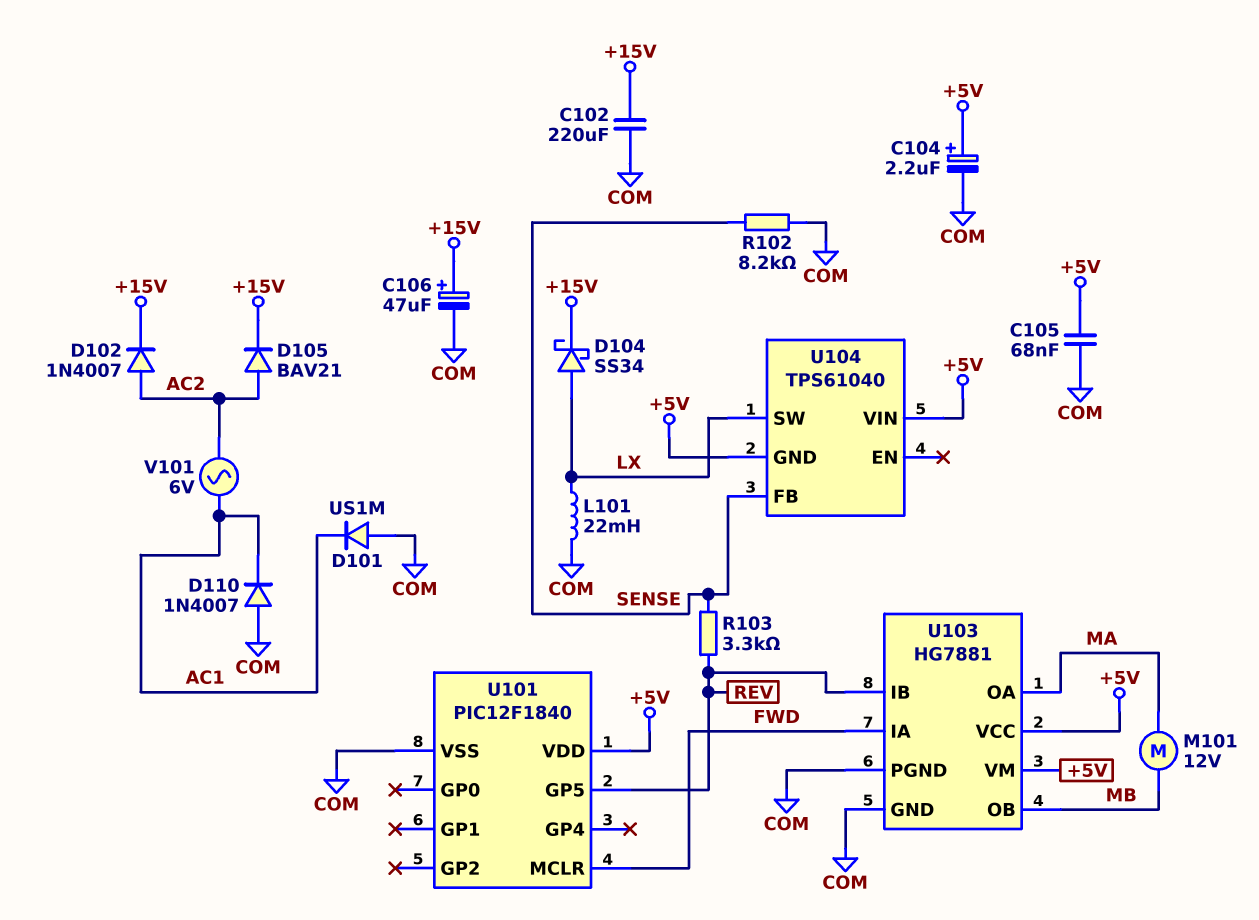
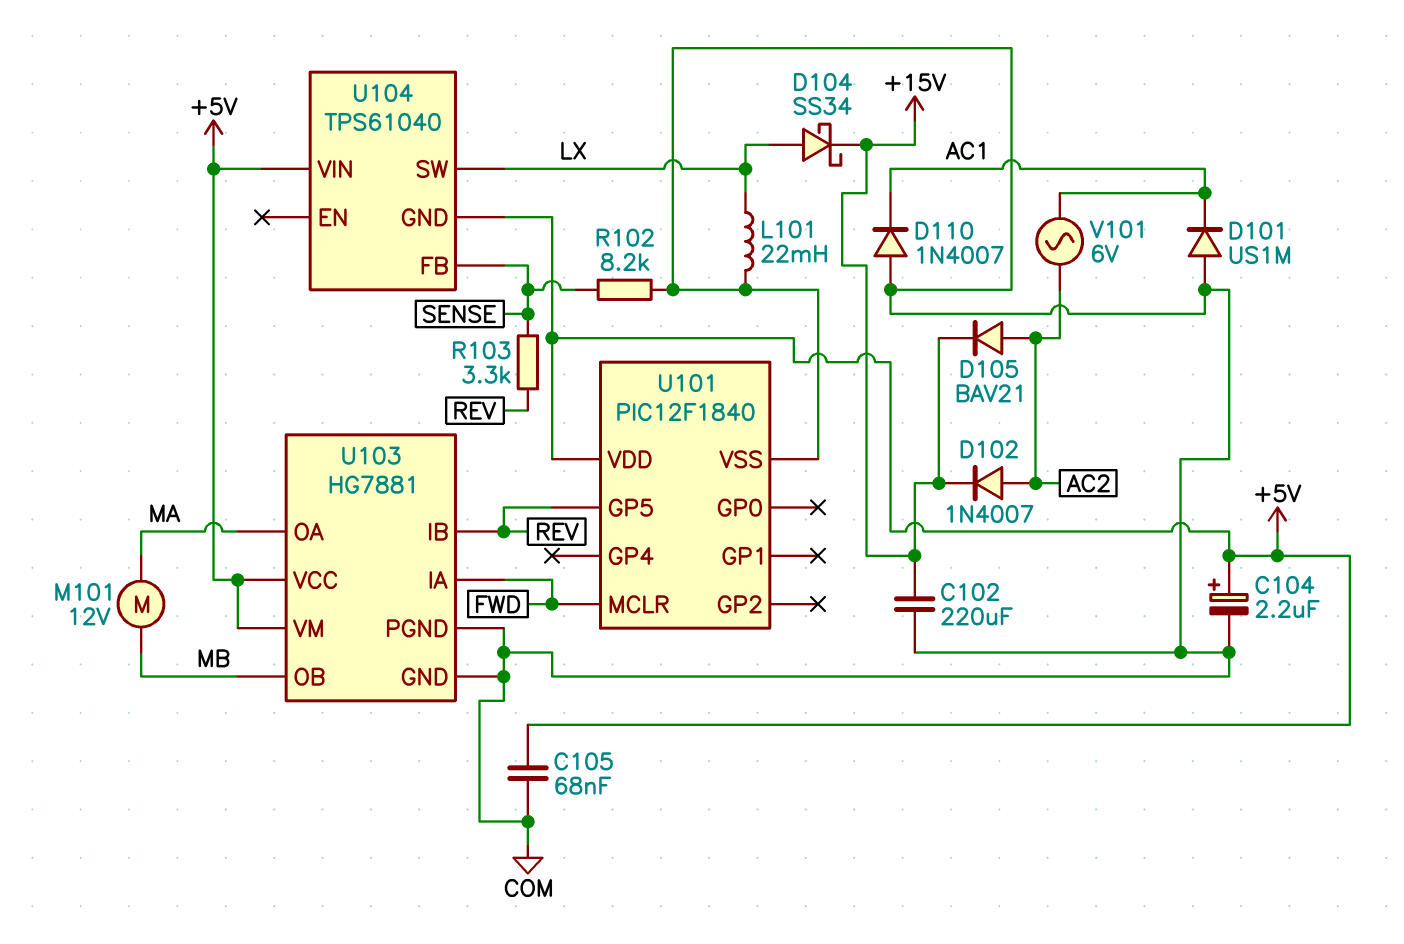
C106: 47uF (plus +15V, minus COM) -> none

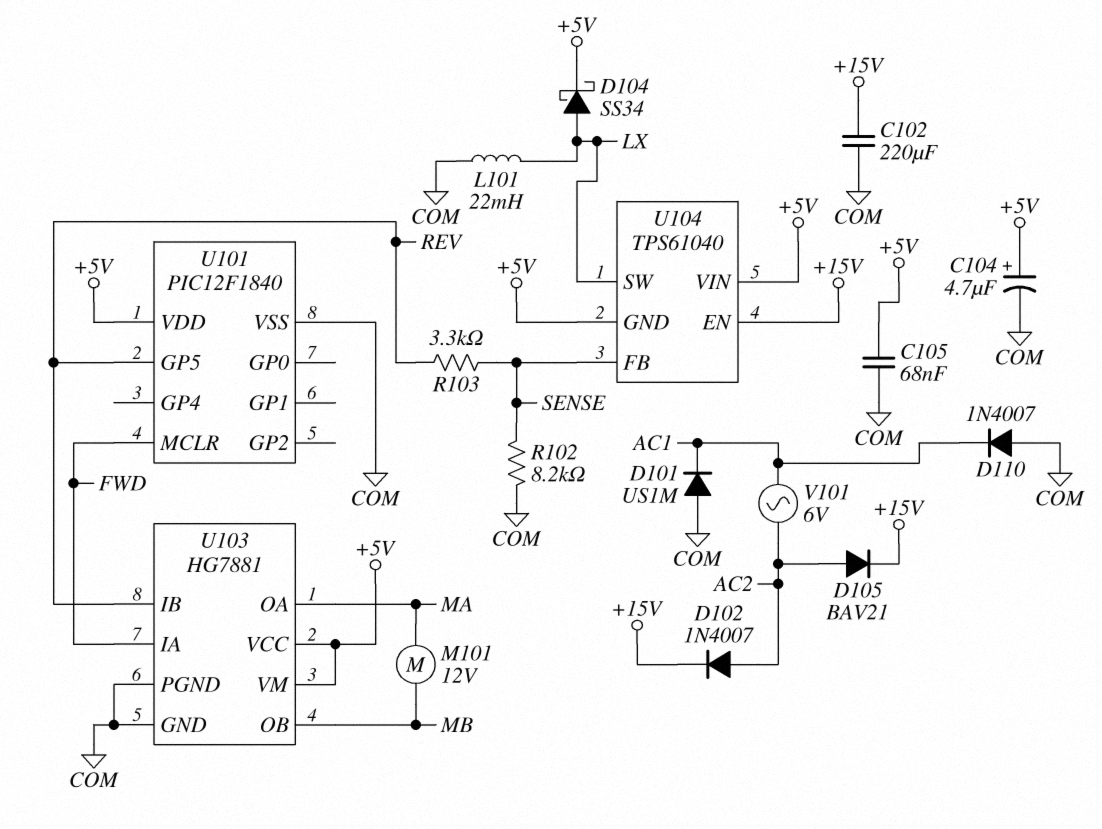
C104: 2.2uF (plus +5V, minus COM) -> 4.7uF (plus +5V, minus COM)
D104: schottky SS34 (A LX, K +15V) -> schottky SS34 (A LX, K +5V)
U104 pin EN: none -> +15V

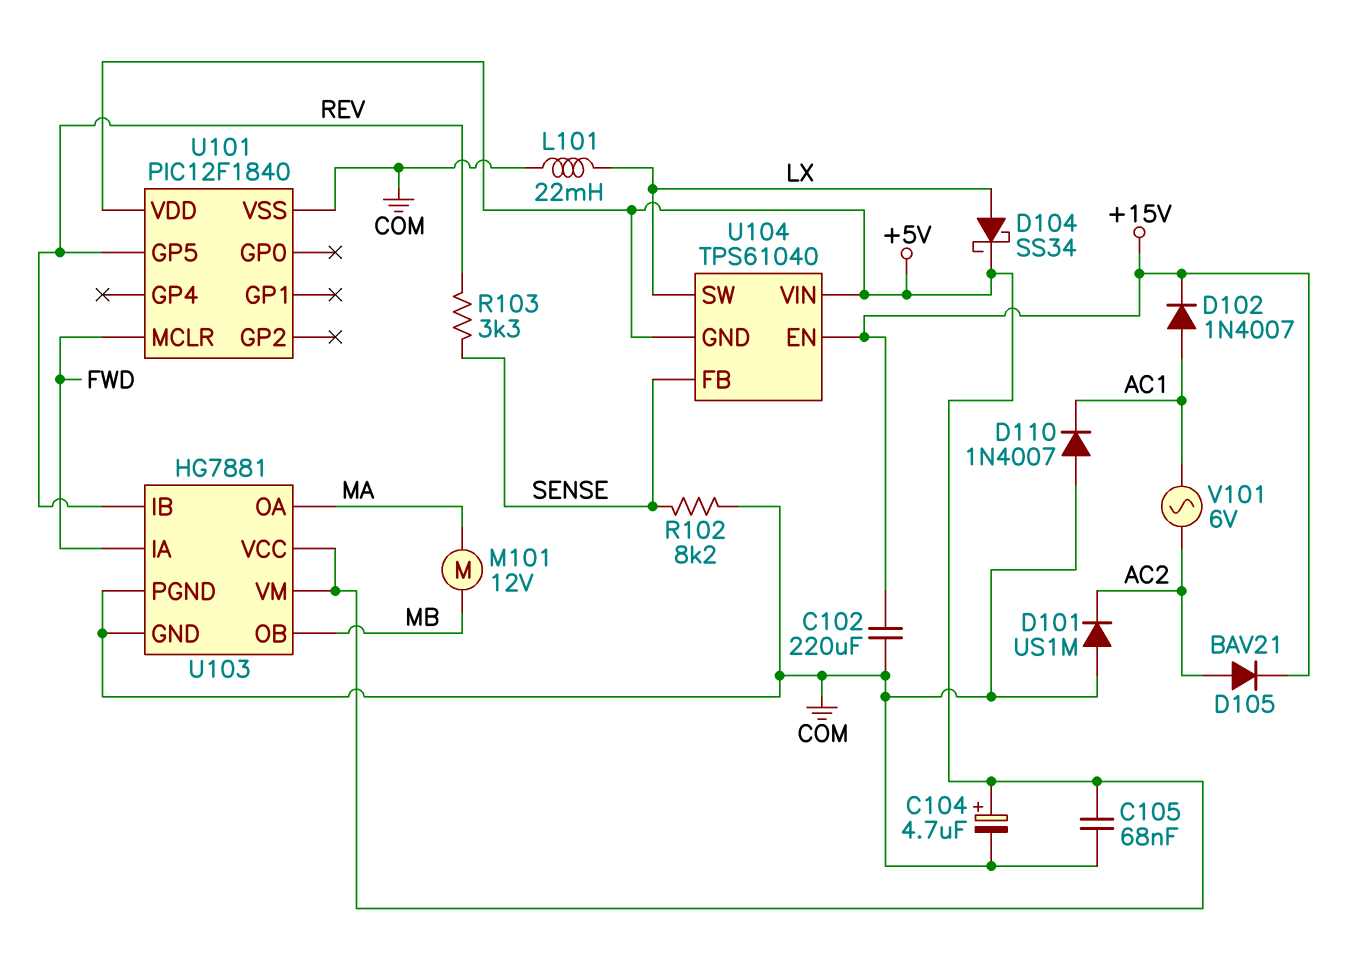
D101: diode US1M (A COM, K AC1) -> diode US1M (A COM, K AC2)
D102: diode 1N4007 (A AC2, K +15V) -> diode 1N4007 (A AC1, K +15V)

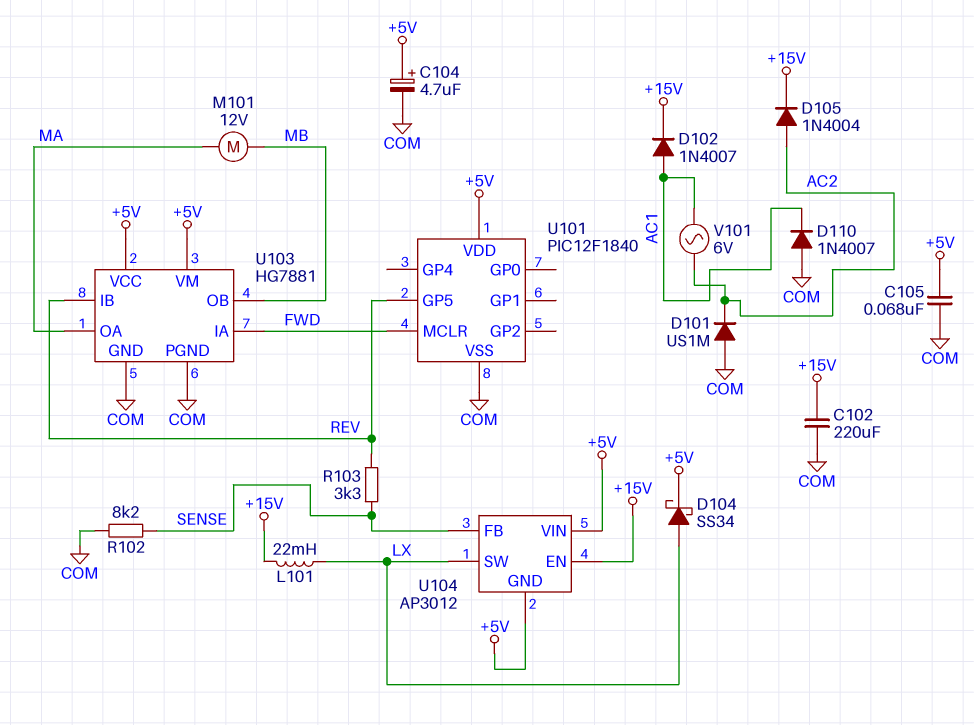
D105: diode BAV21 (A AC2, K +15V) -> diode 1N4004 (A AC2, K +15V)
L101: 22mH (COM, LX) -> 22mH (+15V, LX)
U104: TPS61040 -> AP3012

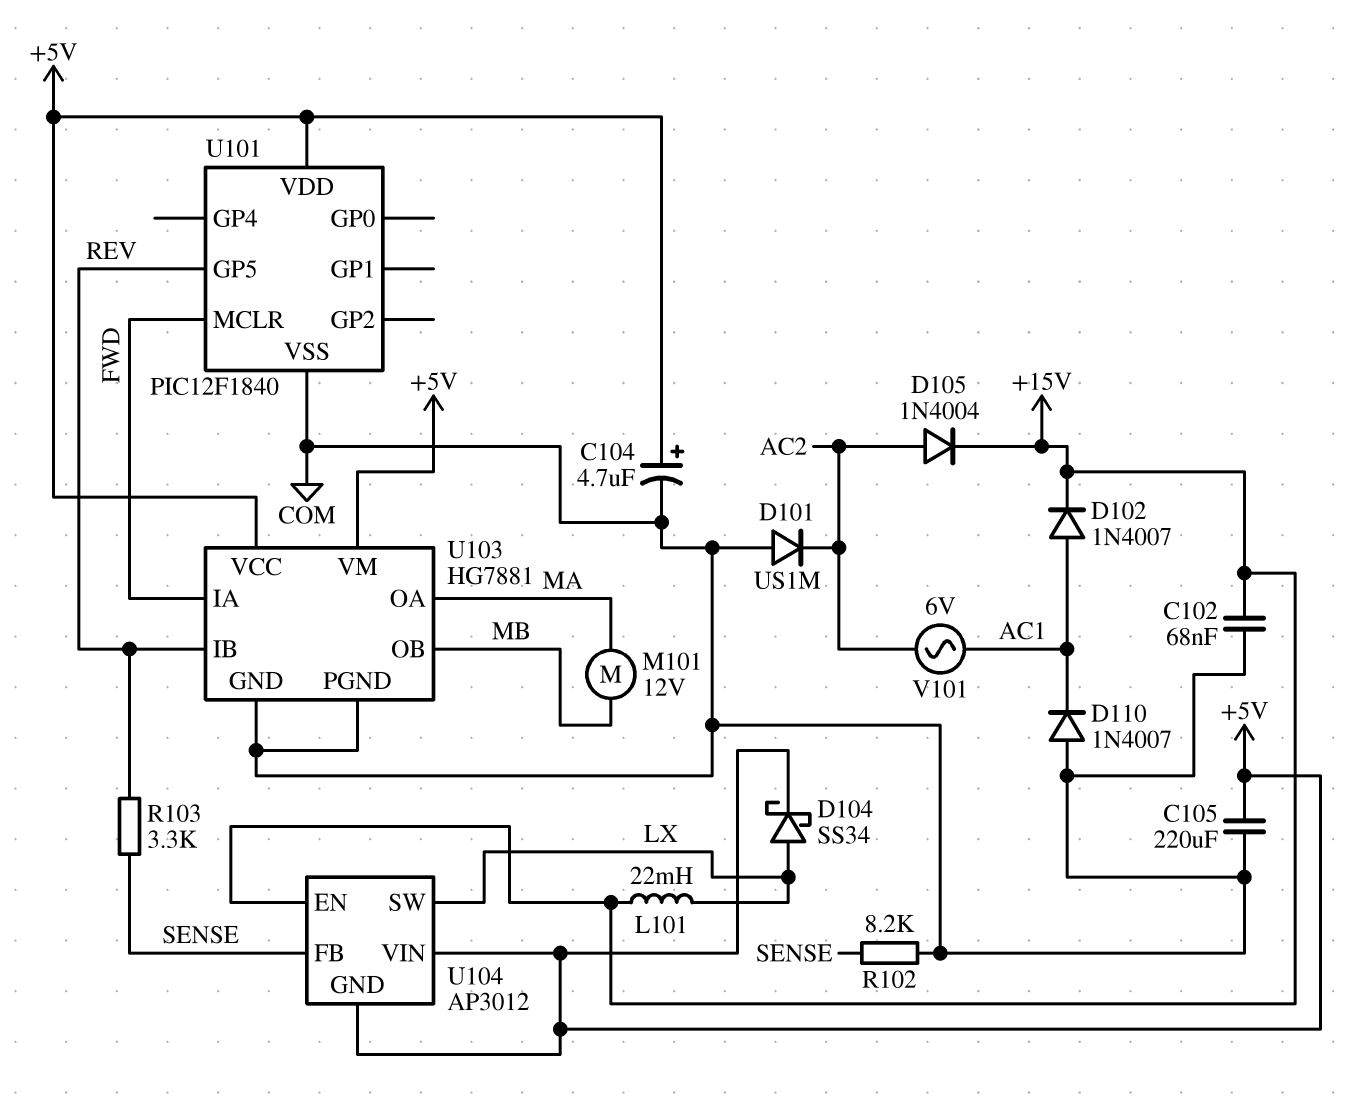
C102: 220uF (+15V, COM) -> 68nF (+15V, COM)
C105: 68nF (+5V, COM) -> 220uF (+5V, COM)

